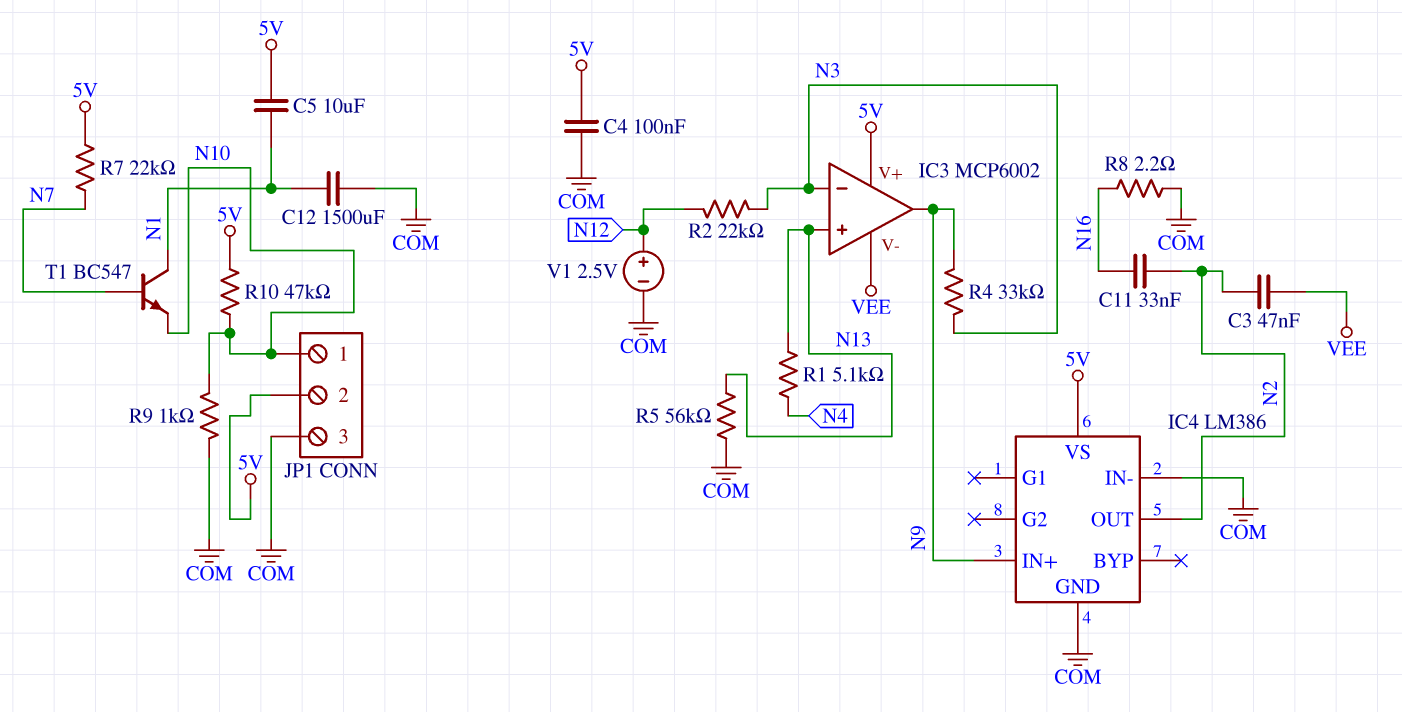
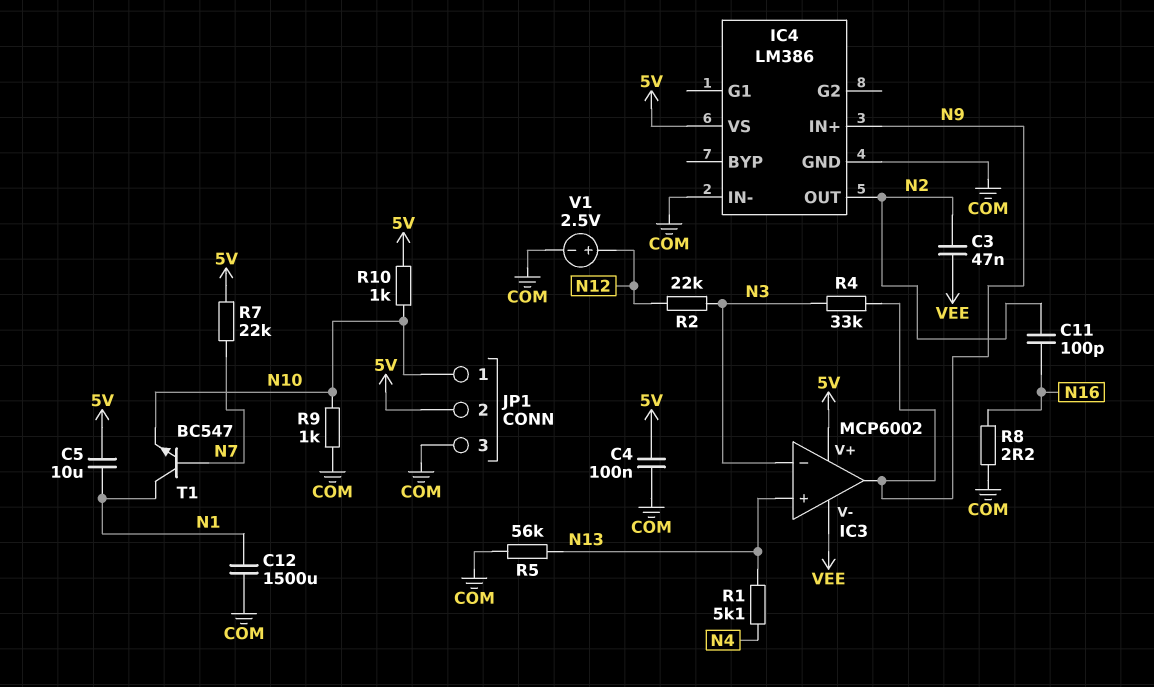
C11: 33nF (N2, N16) -> 100pF (N2, N16)
R10: 47k (5V, N10) -> 1k (5V, N10)

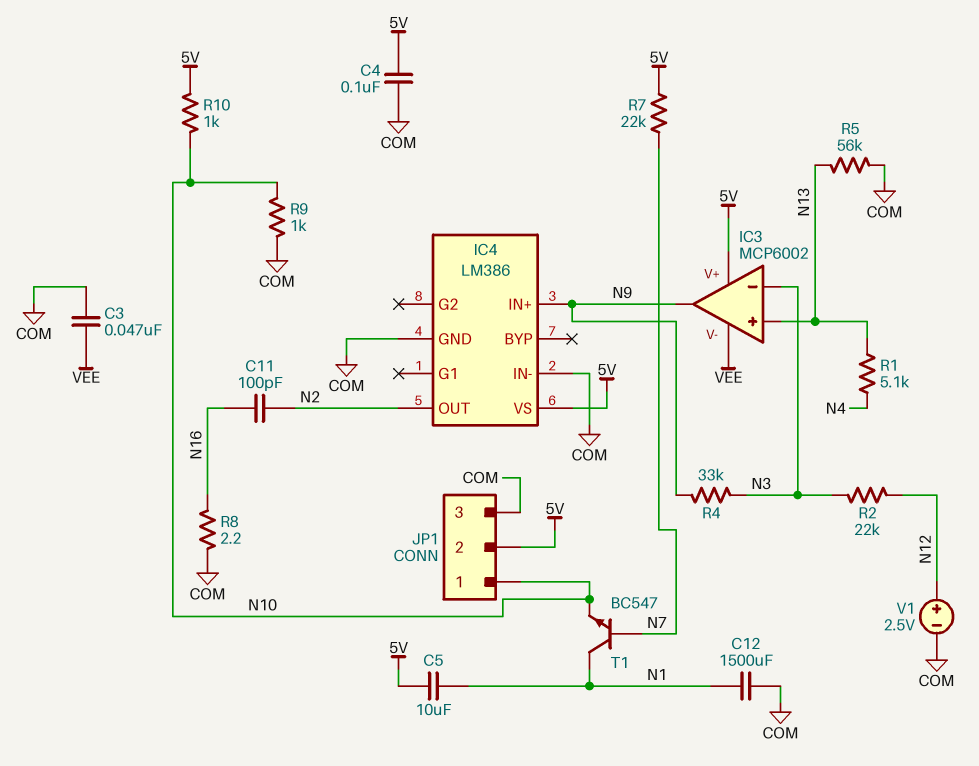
C3: 47nF (N2, VEE) -> 47nF (COM, VEE)

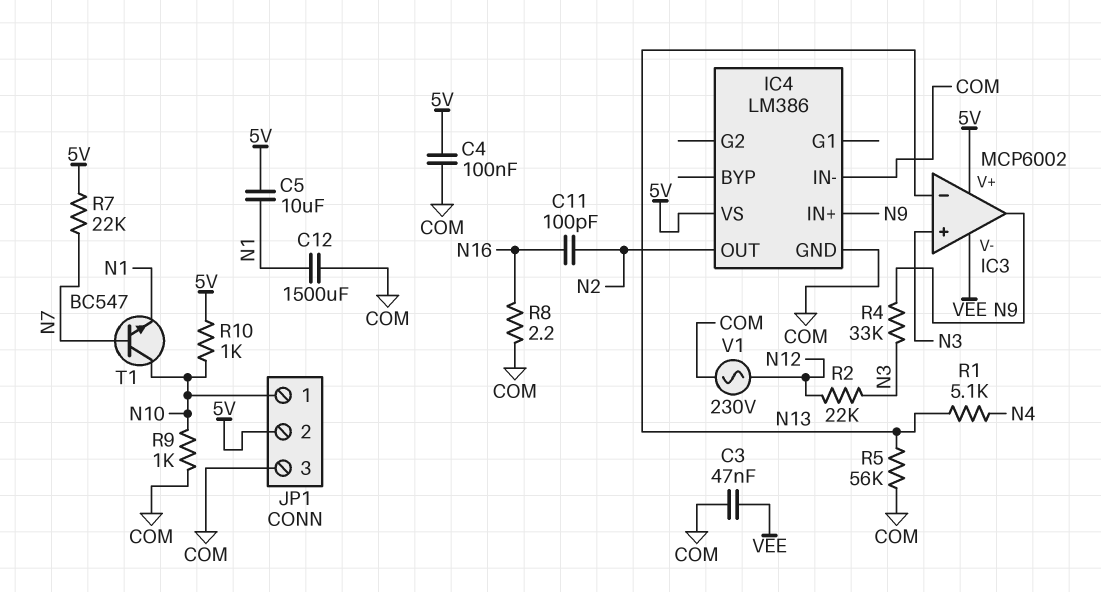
IC3 pin in+: N13 -> N3
IC3 pin in-: N3 -> N13
T1: NPN BC547 (B N7, C N1, E N10) -> NPN BC547 (B N7, C N10, E N1)
V1: 2.5V (plus N12, minus COM) -> AC 230V (COM, N12)

